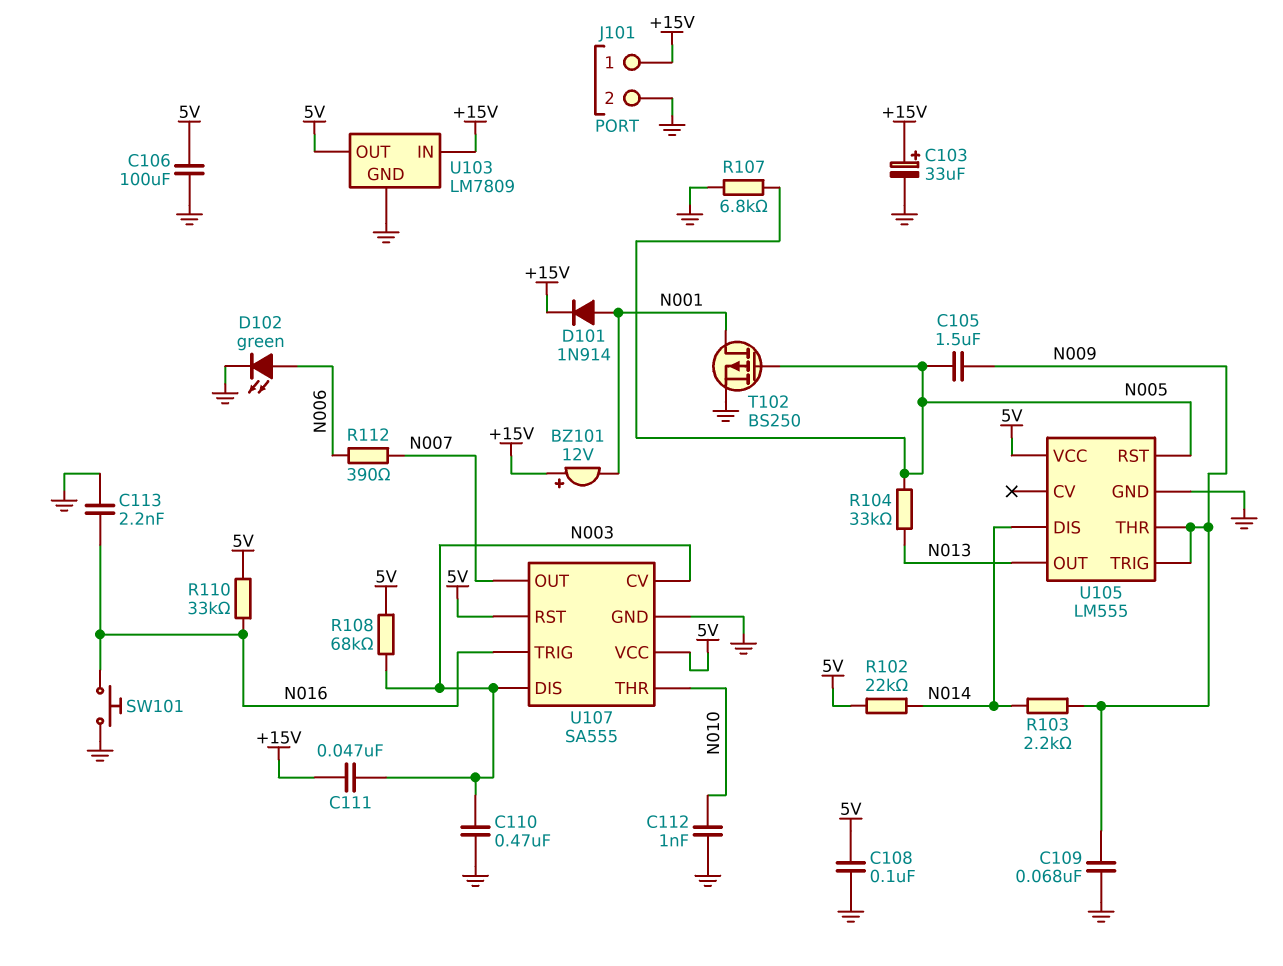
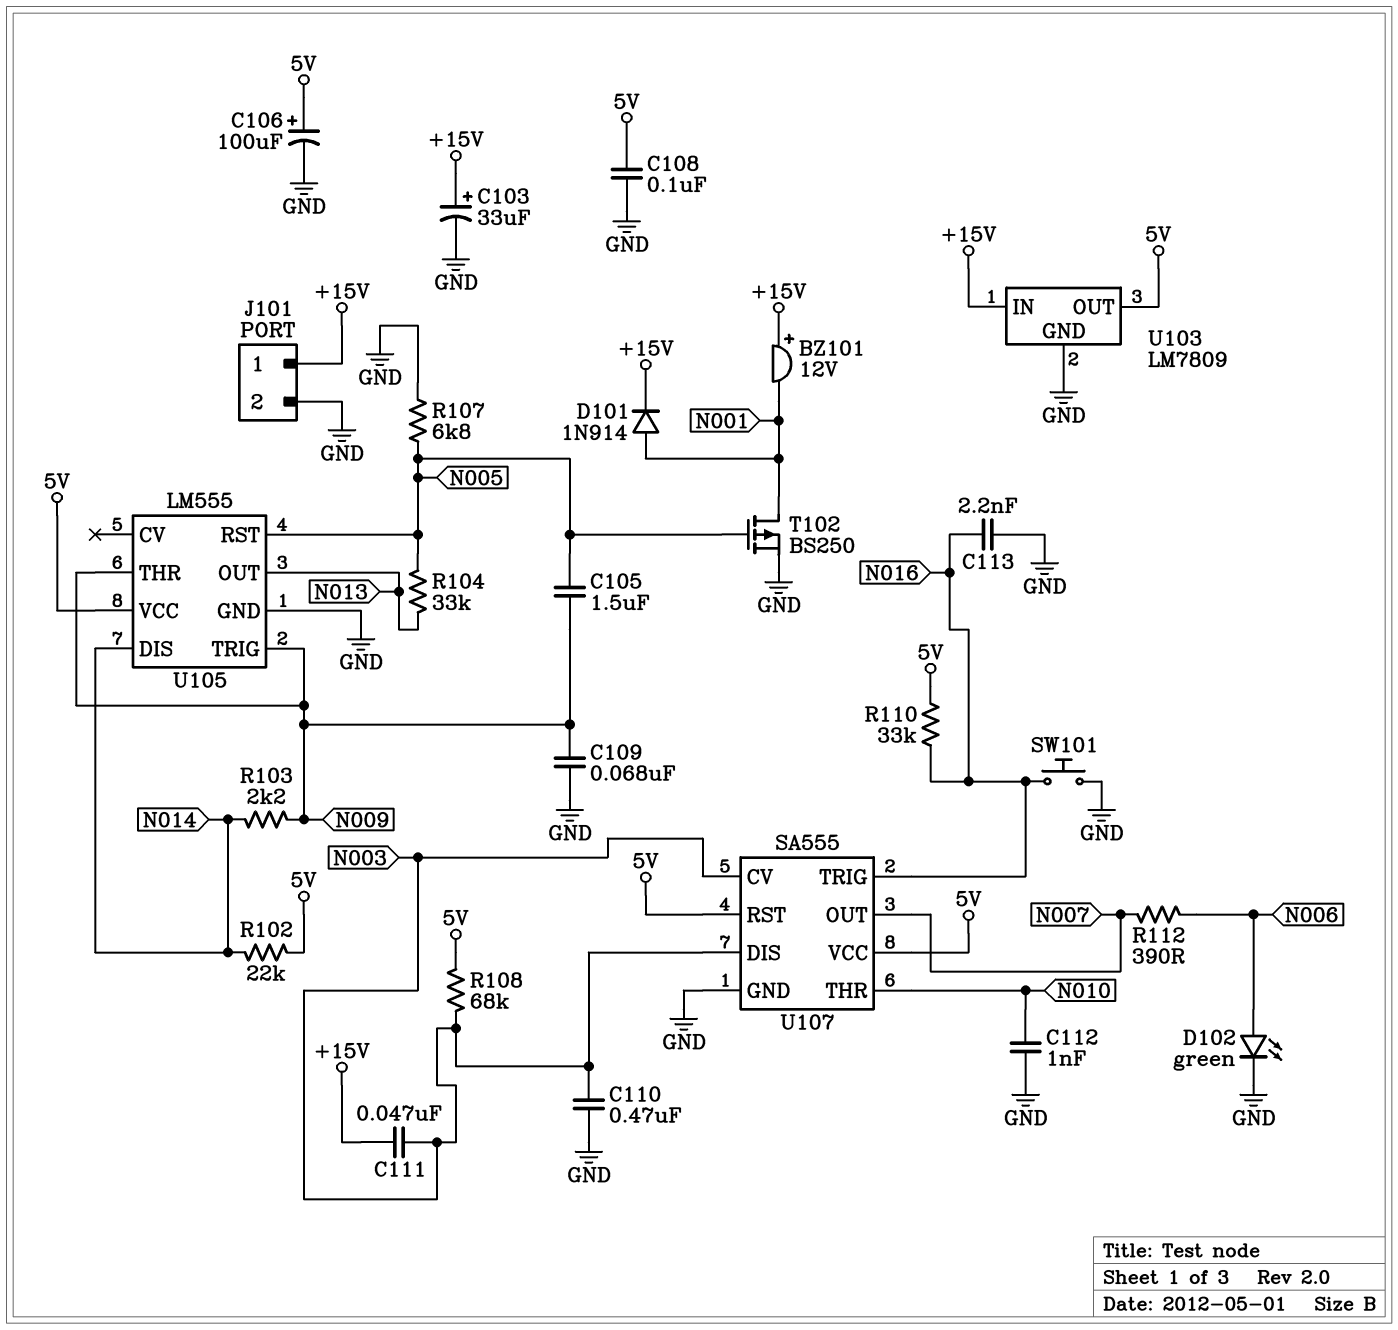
C106: 100uF (5V, GND) -> 100uF (plus 5V, minus GND)

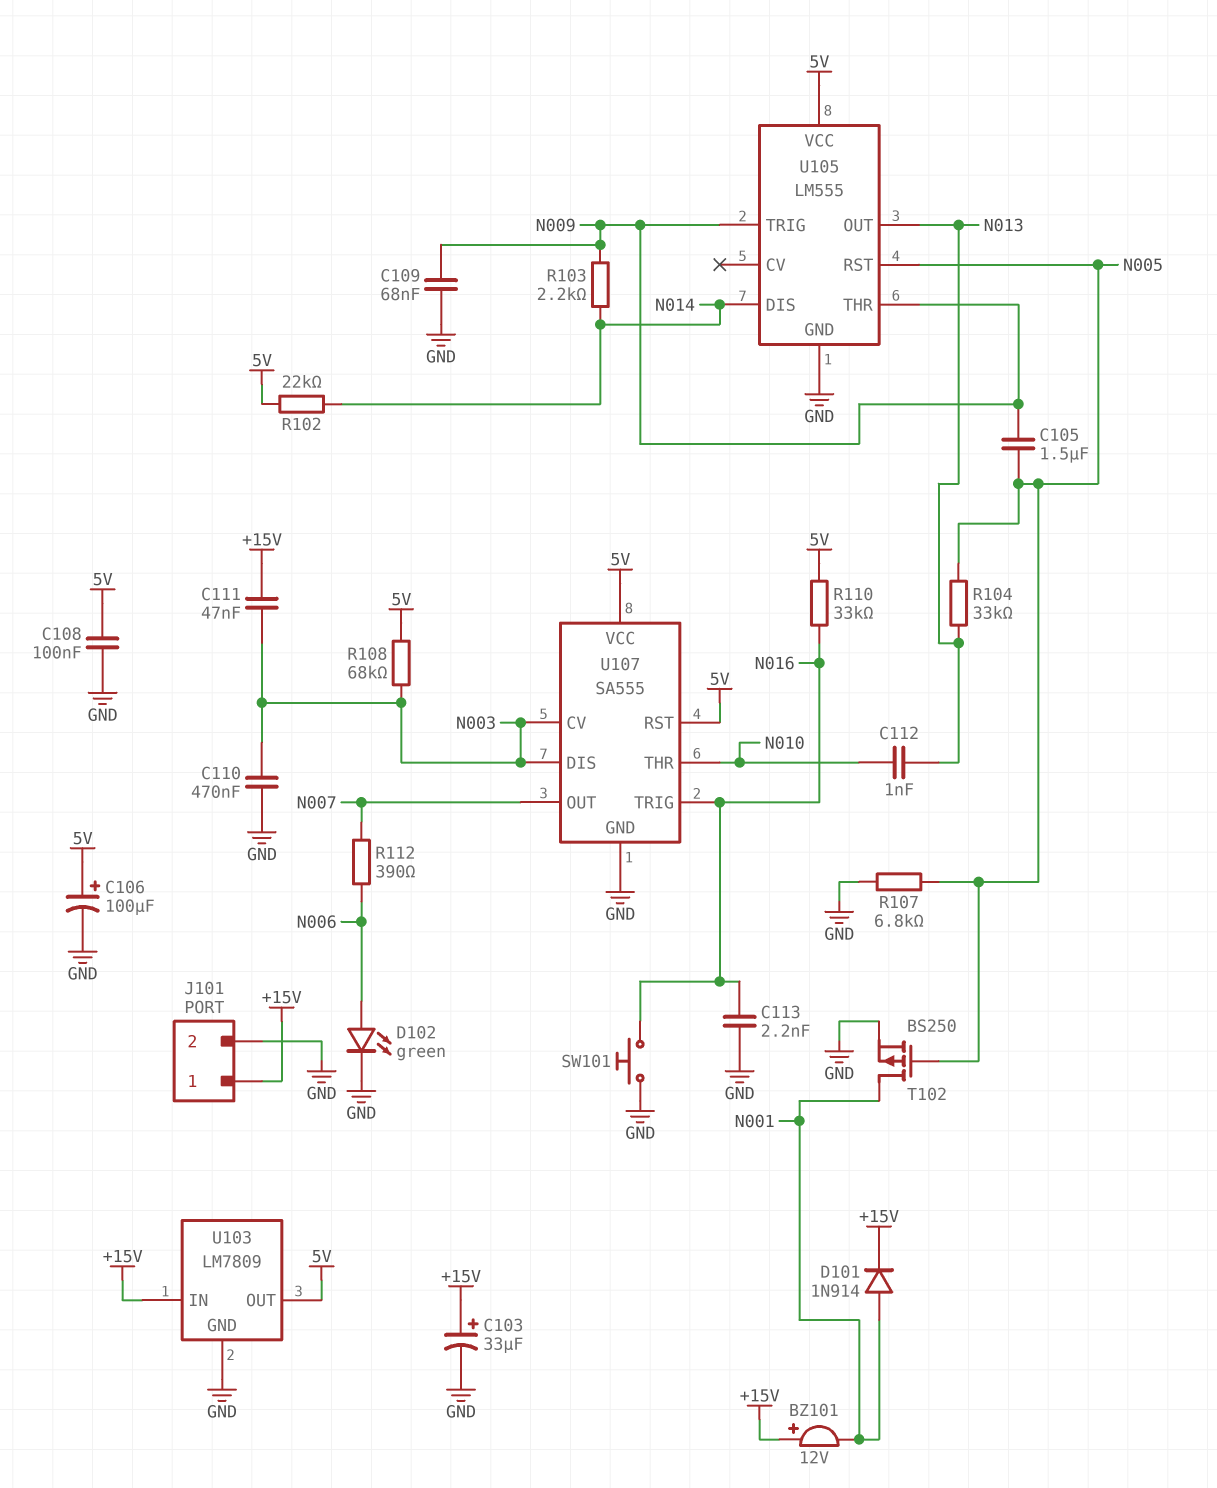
C112: 1nF (GND, N010) -> 1nF (N010, N013)

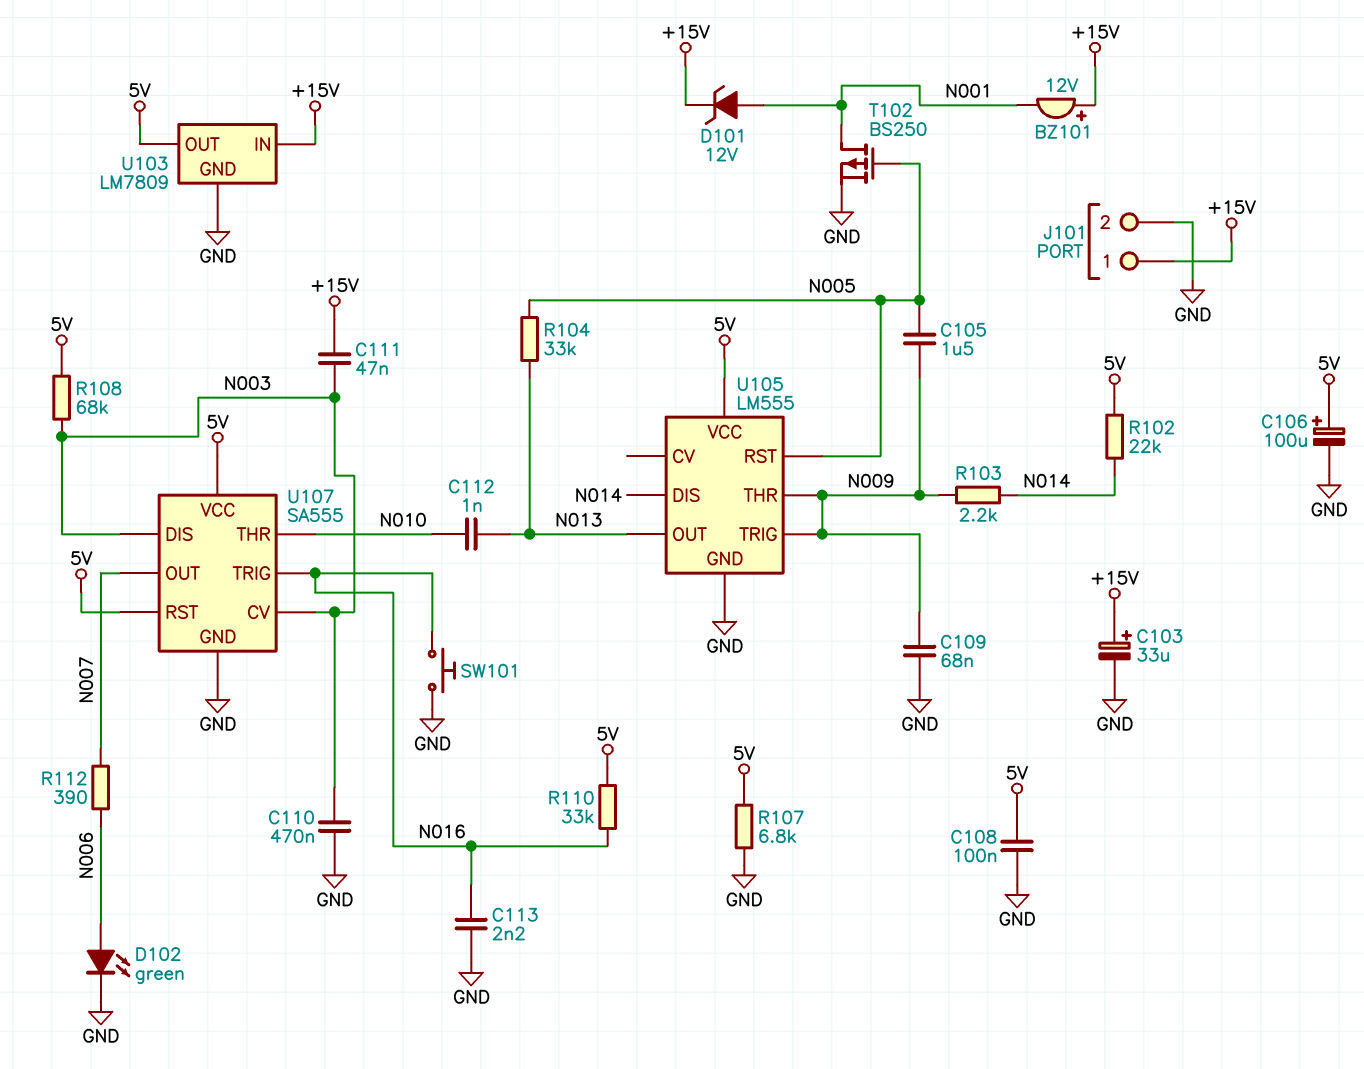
D101: diode 1N914 (A N001, K +15V) -> zener 12V (A N001, K +15V)
R107: 6.8k (GND, N005) -> 6.8k (5V, GND)

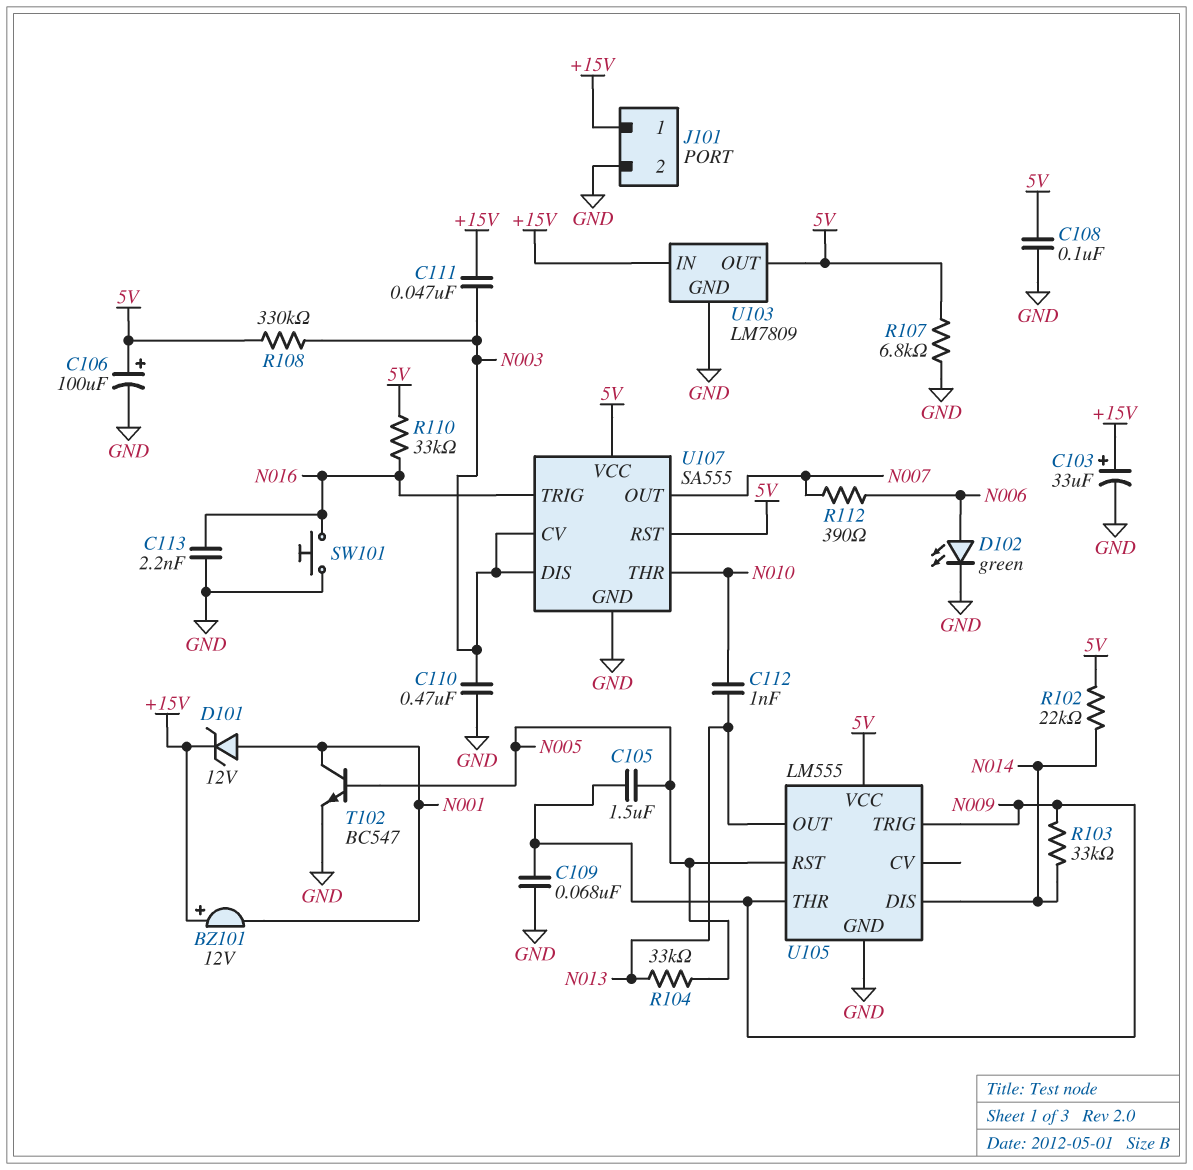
R103: 2.2k (N009, N014) -> 33k (N009, N014)
R108: 68k (5V, N003) -> 330k (5V, N003)
T102: PMOS BS250 (G N005, D N001, S GND) -> NPN BC547 (B N005, C N001, E GND)

